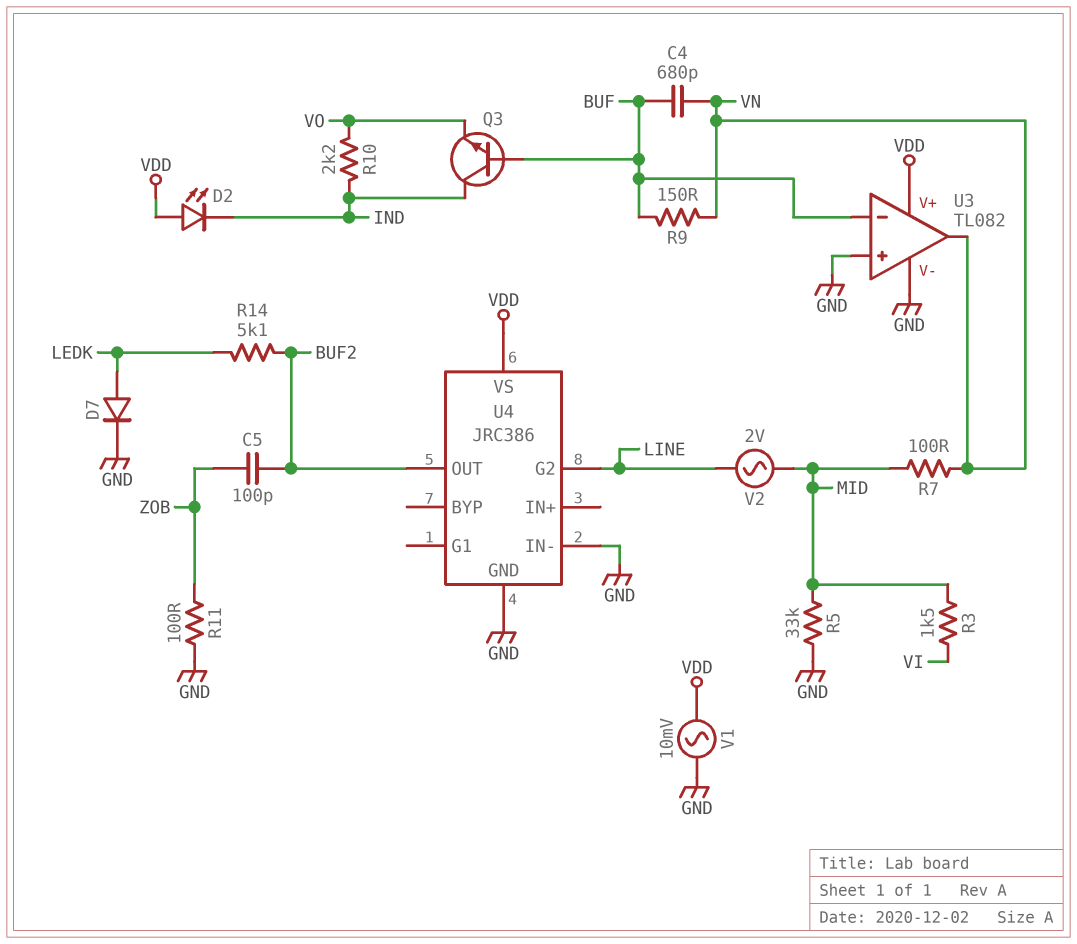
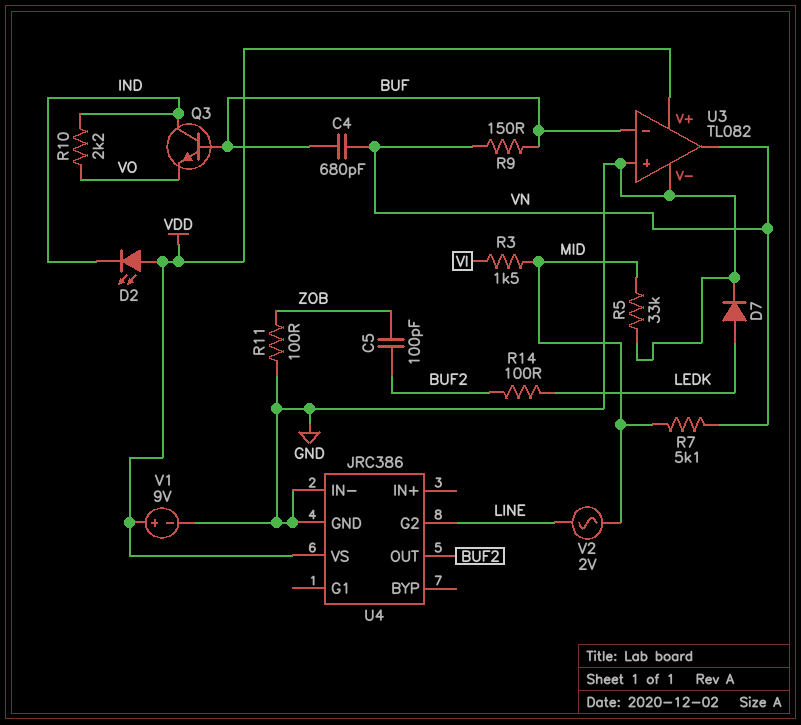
R7: 100 (MID, VN) -> 5.1k (MID, VN)
R14: 5.1k (BUF2, LEDK) -> 100 (BUF2, LEDK)
V1: AC 10mV (GND, VDD) -> 9V (plus VDD, minus GND)

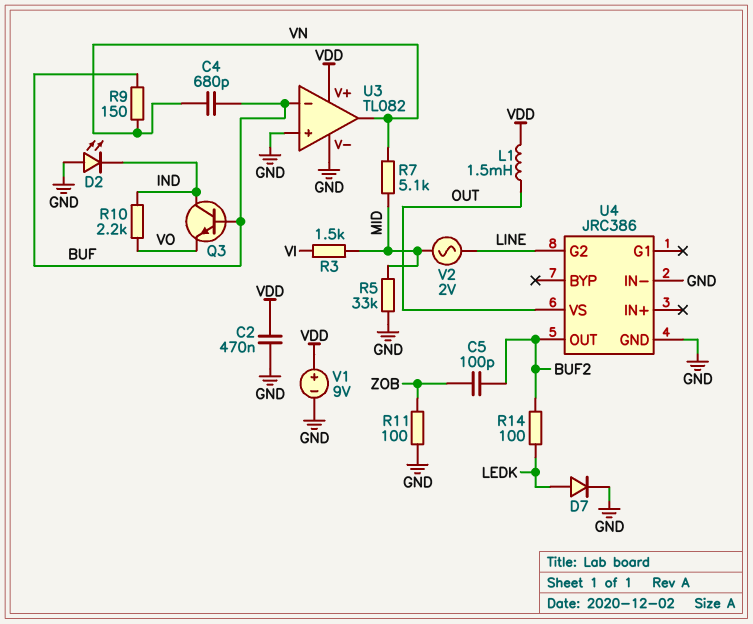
C2: none -> 470nF (GND, VDD)
D2: LED (A VDD, K IND) -> LED (A GND, K IND)
L1: none -> 1.5mH (OUT, VDD)
U4 pin VS: VDD -> OUT

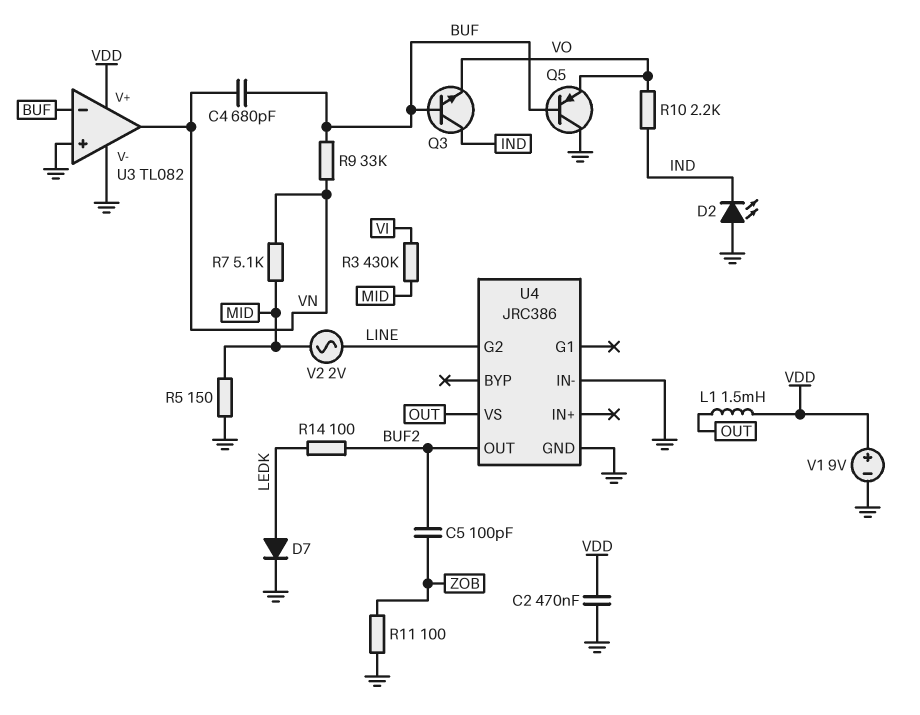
Q5: none -> PNP (B BUF, C GND, E VO)
R3: 1.5k (MID, VI) -> 430k (MID, VI)
R5: 33k (GND, MID) -> 150 (GND, MID)
R9: 150 (BUF, VN) -> 33k (BUF, VN)

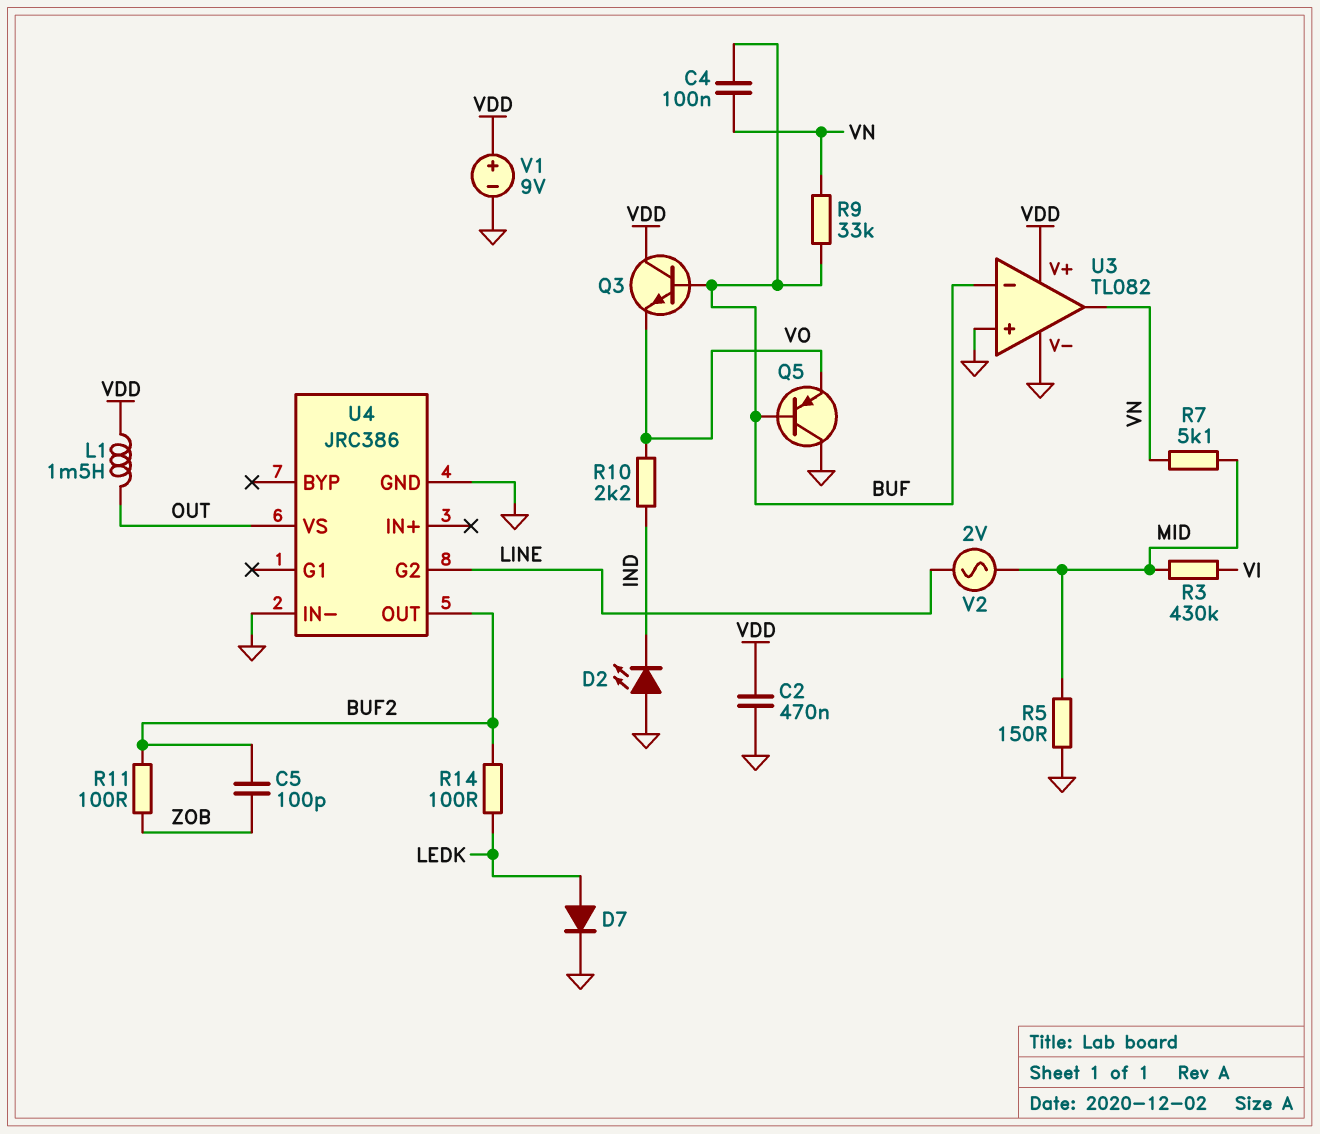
C4: 680pF (BUF, VN) -> 100nF (BUF, VN)
Q3: NPN (B BUF, C IND, E VO) -> NPN (B BUF, C VDD, E VO)
R11: 100 (GND, ZOB) -> 100 (BUF2, ZOB)

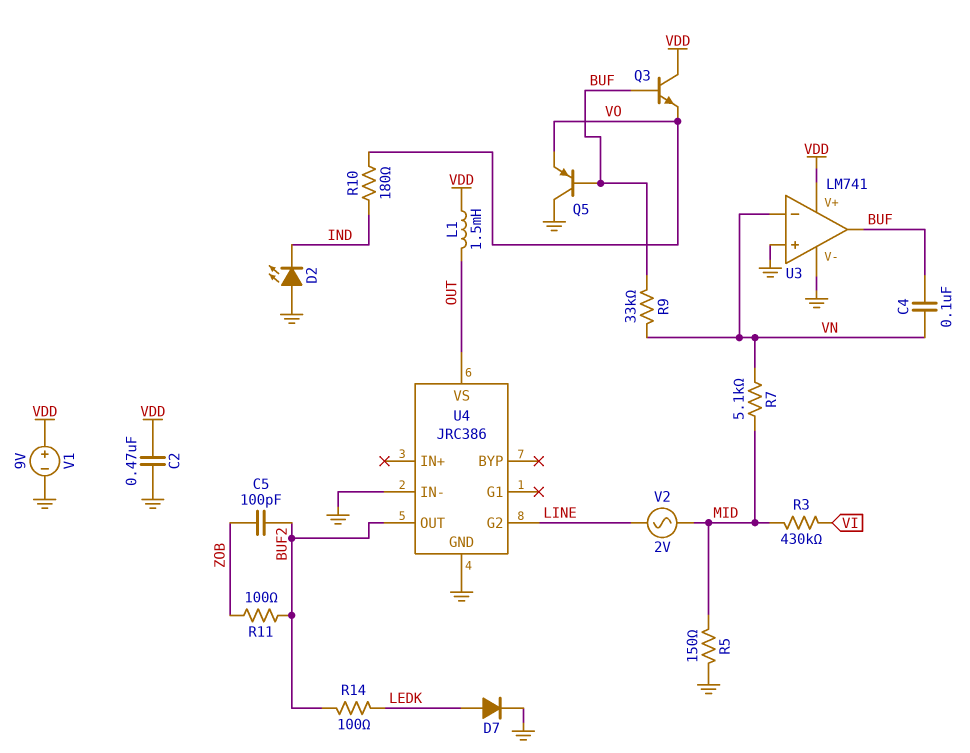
R10: 2.2k (IND, VO) -> 180 (IND, VO)
U3: TL082 -> LM741
U3 pin in-: BUF -> VN
U3 pin out: VN -> BUF

